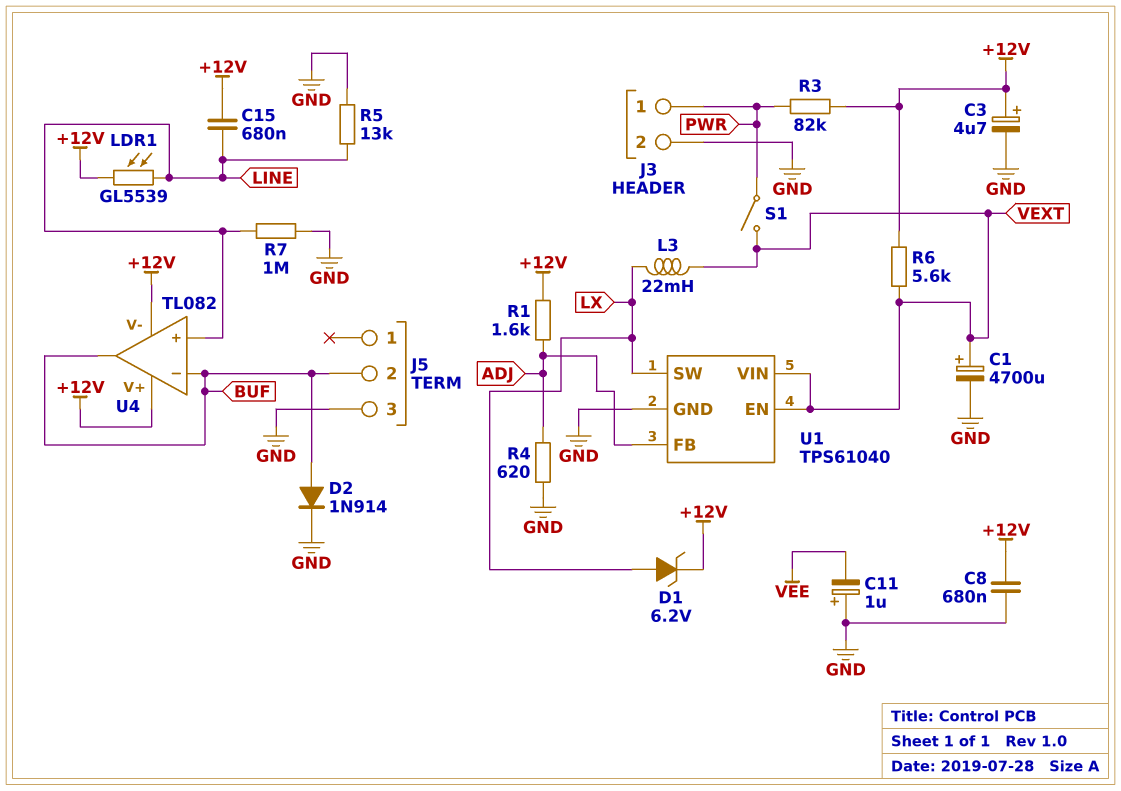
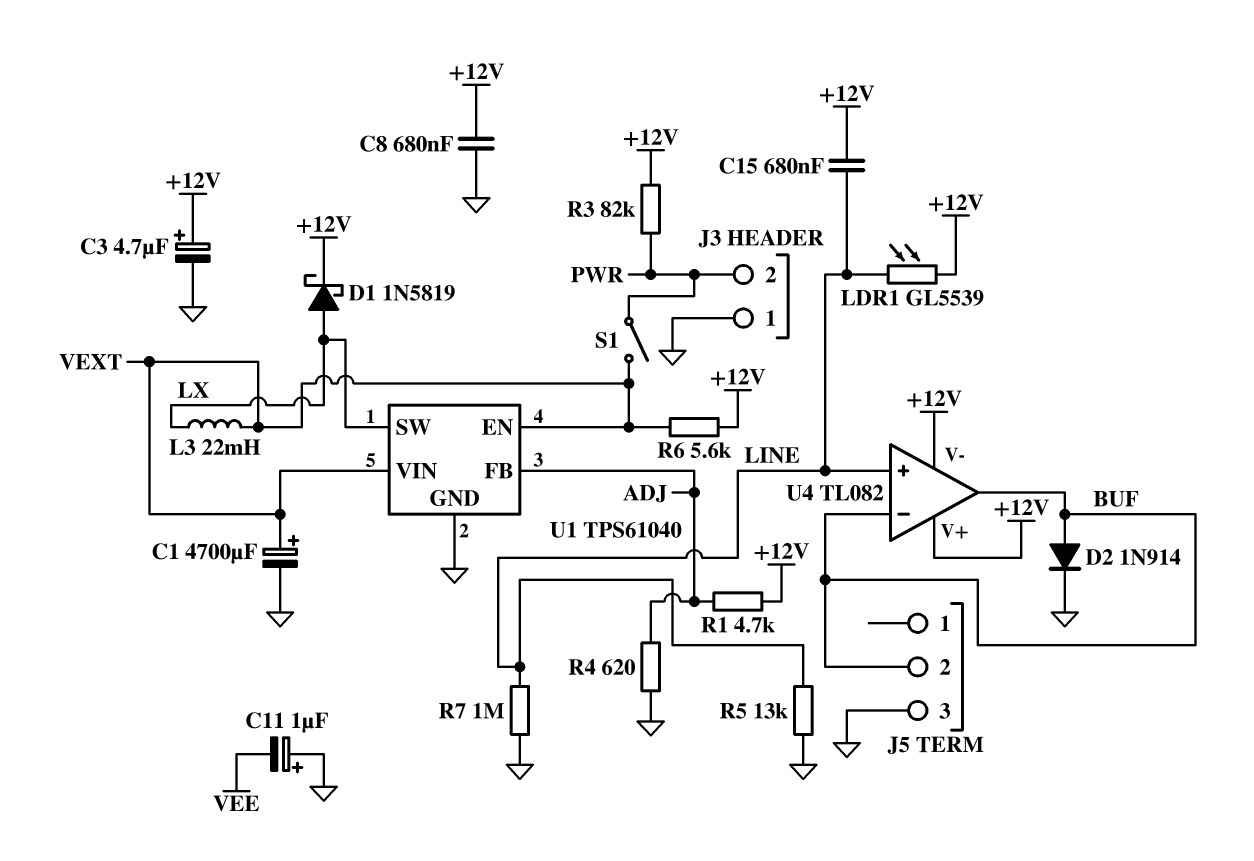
D1: zener 6.2V (A LX, K +12V) -> schottky 1N5819 (A LX, K +12V)
J3 pin 1: PWR -> GND
J3 pin 2: GND -> PWR
R1: 1.6k (+12V, ADJ) -> 4.7k (+12V, ADJ)

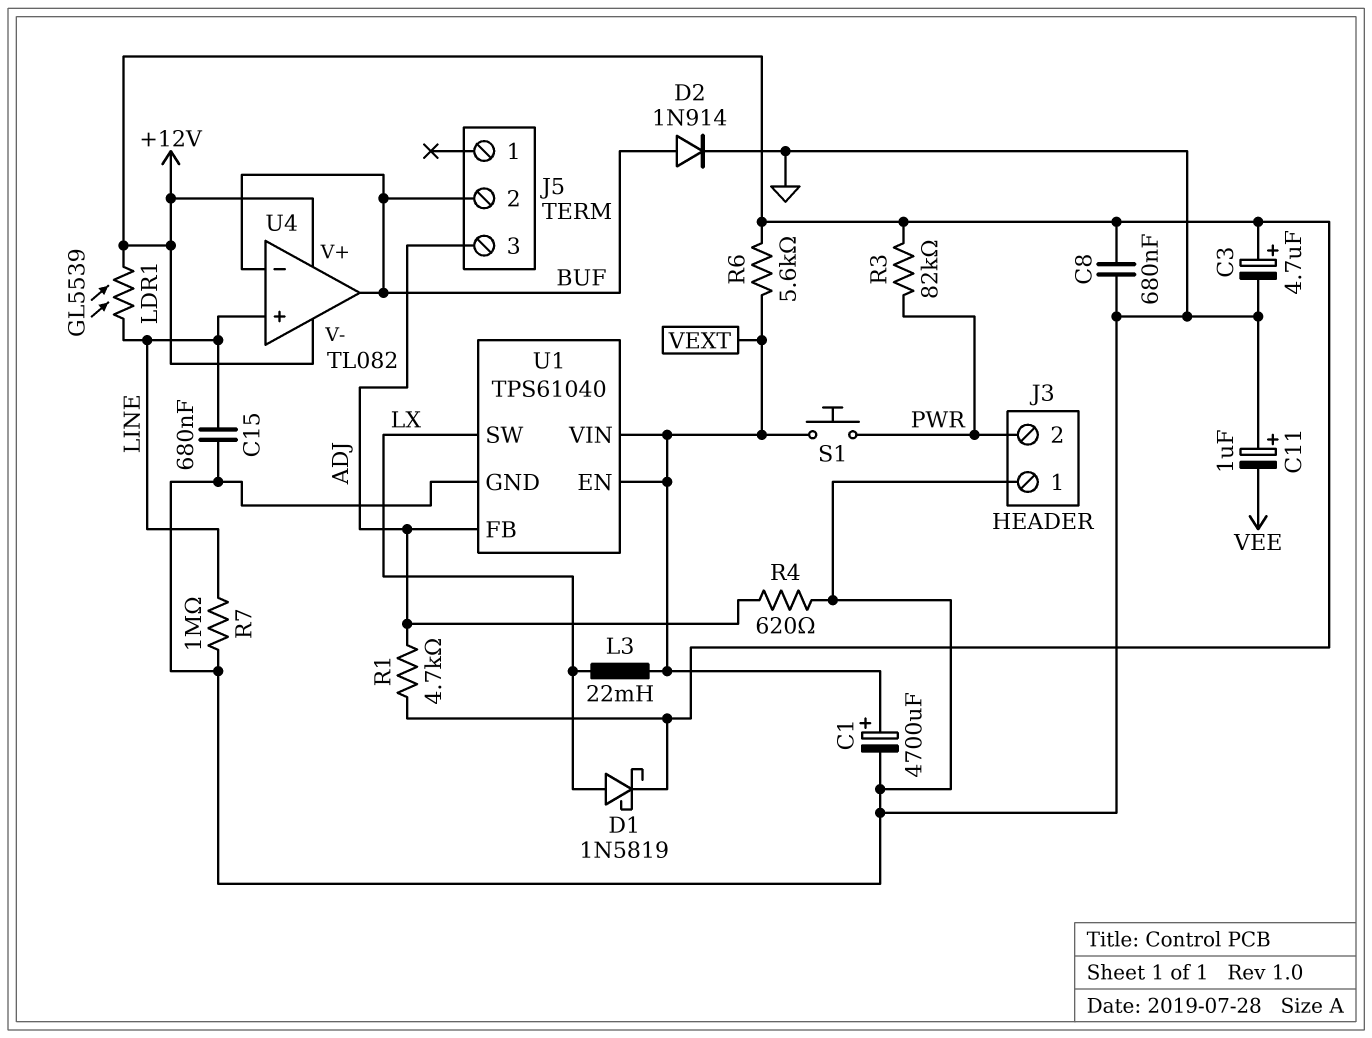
C15: 680nF (+12V, LINE) -> 680nF (GND, LINE)
J5 pin 3: GND -> ADJ
R5: 13k (GND, LINE) -> none
S1: switch (PWR, VEXT) -> button (PWR, VEXT)

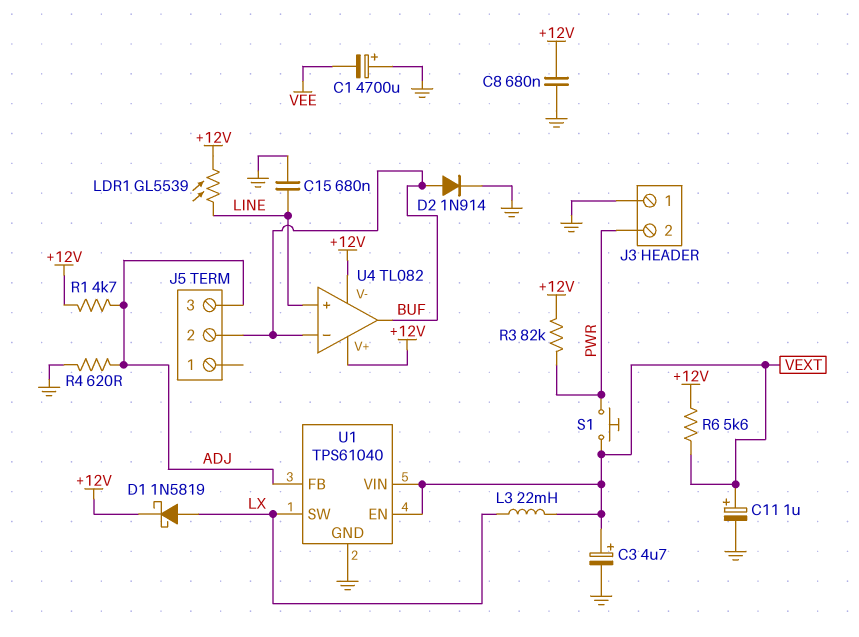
C1: 4700uF (plus VEXT, minus GND) -> 4700uF (plus GND, minus VEE)
C3: 4.7uF (plus +12V, minus GND) -> 4.7uF (plus VEXT, minus GND)
C11: 1uF (plus GND, minus VEE) -> 1uF (plus VEXT, minus GND)
R7: 1M (GND, LINE) -> none

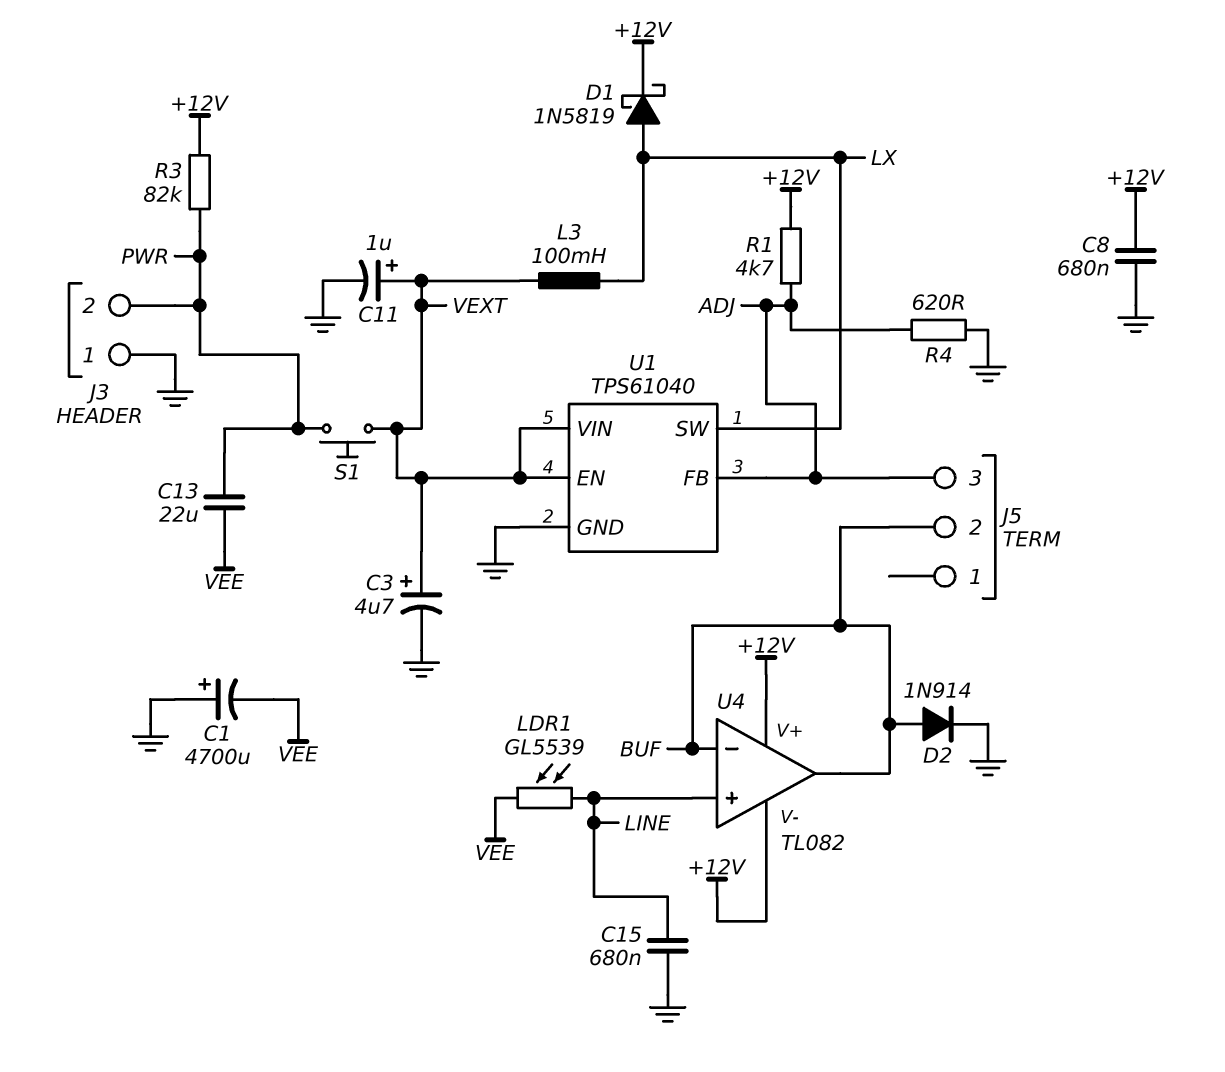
C13: none -> 22uF (PWR, VEE)
L3: 22mH (LX, VEXT) -> 100mH (LX, VEXT)
LDR1: GL5539 (+12V, LINE) -> GL5539 (LINE, VEE)
R6: 5.6k (+12V, VEXT) -> none

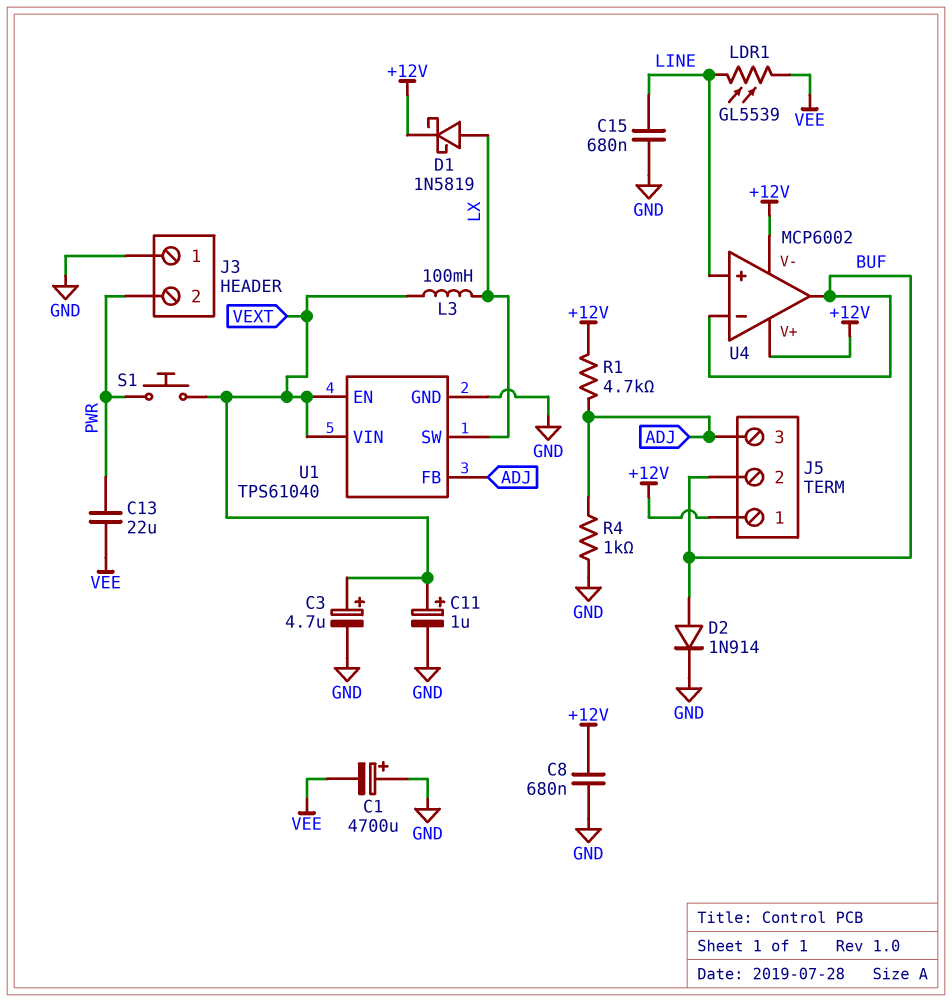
J5 pin 1: none -> +12V
R3: 82k (+12V, PWR) -> none
R4: 620 (ADJ, GND) -> 1k (ADJ, GND)
U4: TL082 -> MCP6002

